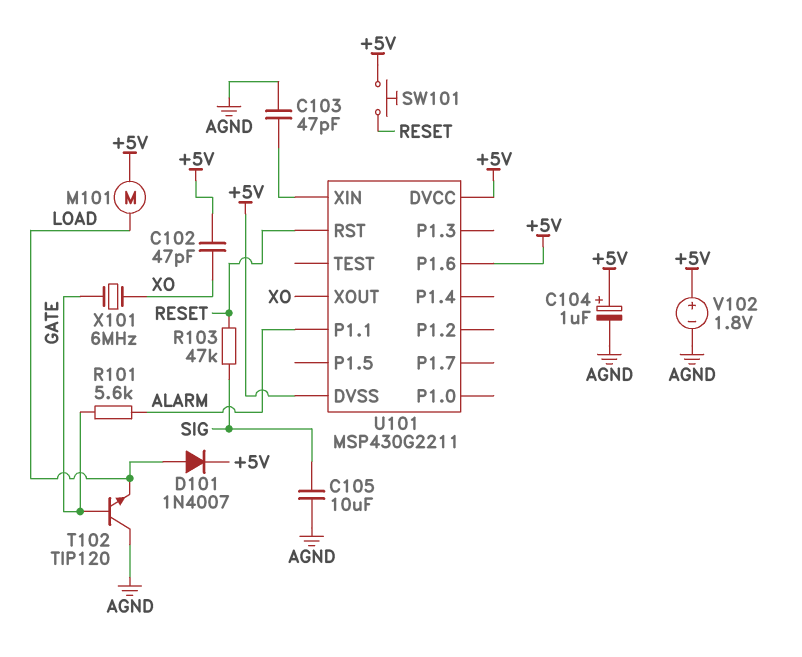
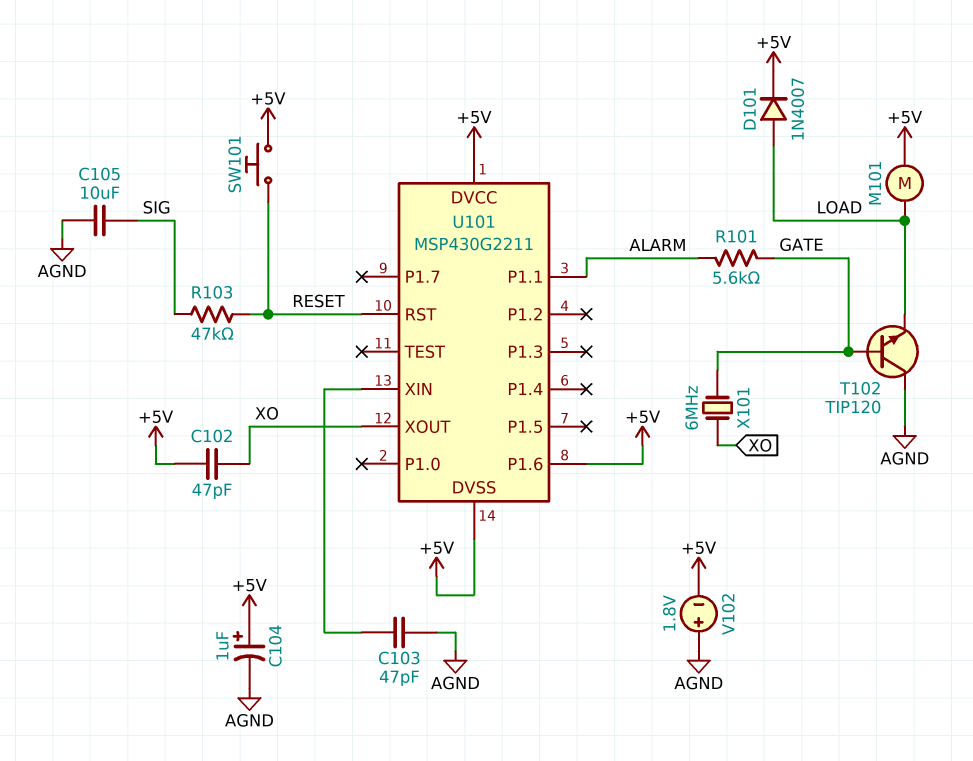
V102: 1.8V (plus +5V, minus AGND) -> 1.8V (plus AGND, minus +5V)

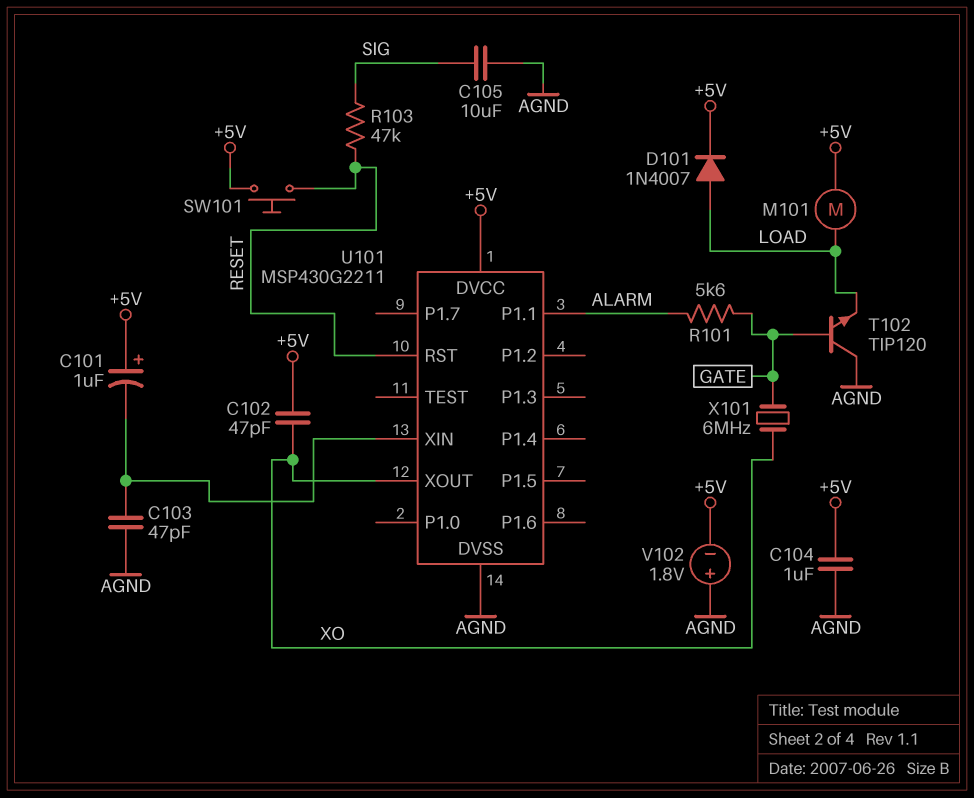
C101: none -> 1uF (plus +5V, minus U101/XIN)
C104: 1uF (plus +5V, minus AGND) -> 1uF (+5V, AGND)
U101 pin DVSS: +5V -> AGND
U101 pin P1.6: +5V -> none

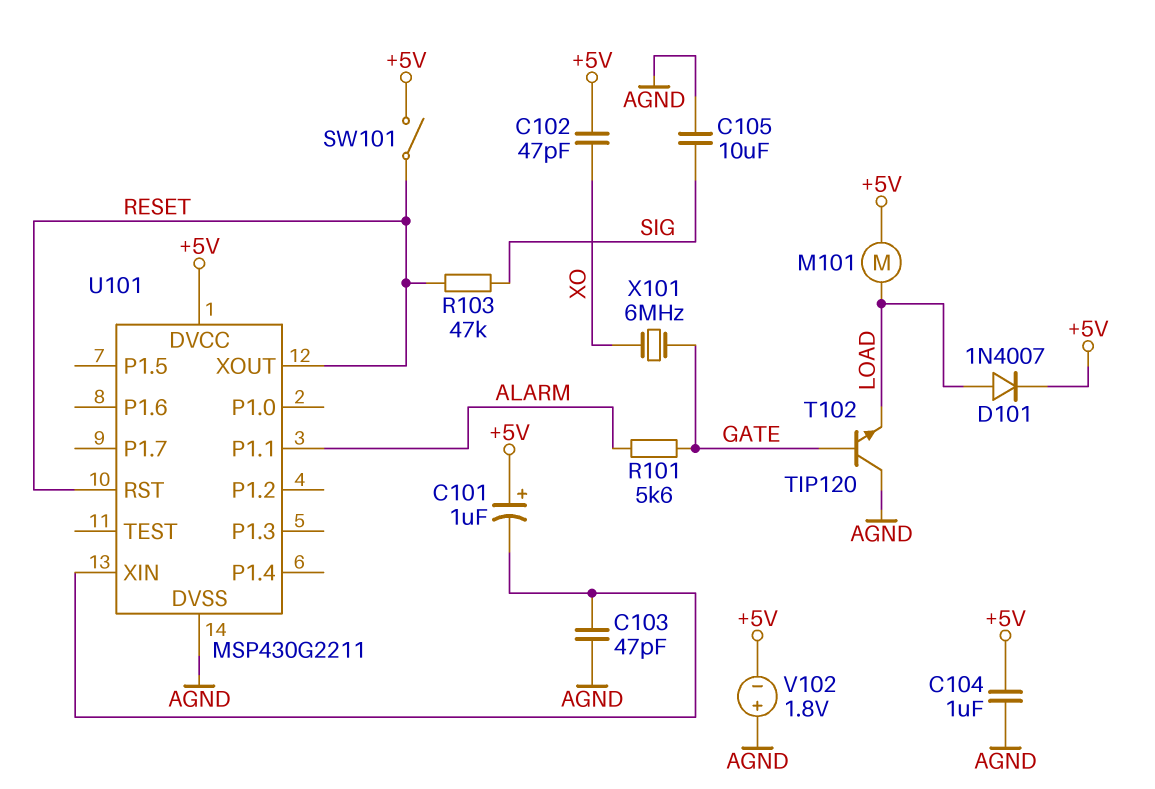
SW101: button (+5V, RESET) -> switch (+5V, RESET)
U101 pin XOUT: XO -> RESET

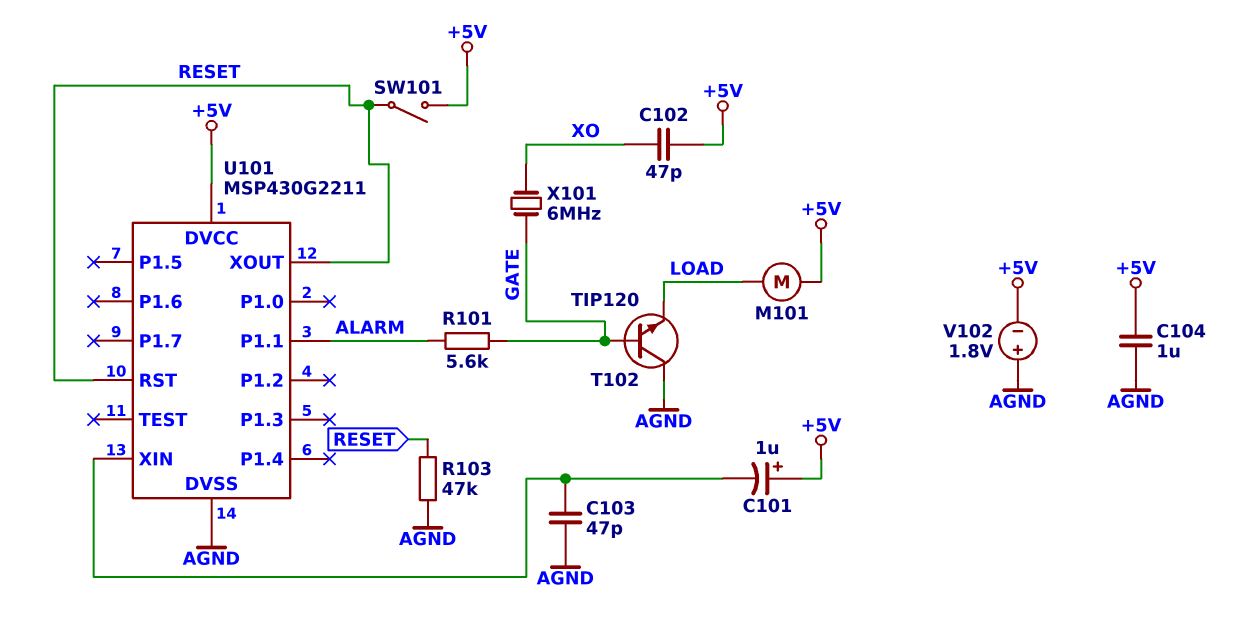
C105: 10uF (AGND, SIG) -> none
D101: diode 1N4007 (A LOAD, K +5V) -> none
R103: 47k (RESET, SIG) -> 47k (AGND, RESET)

